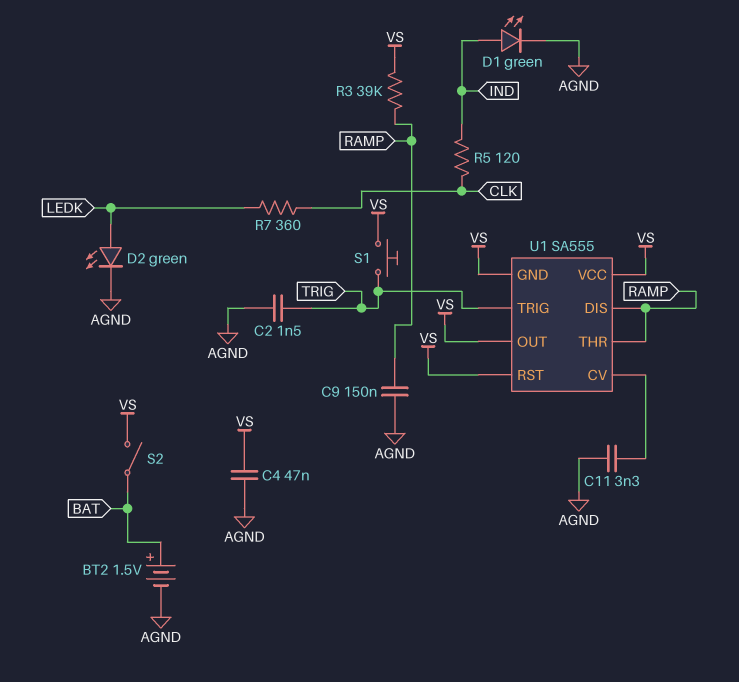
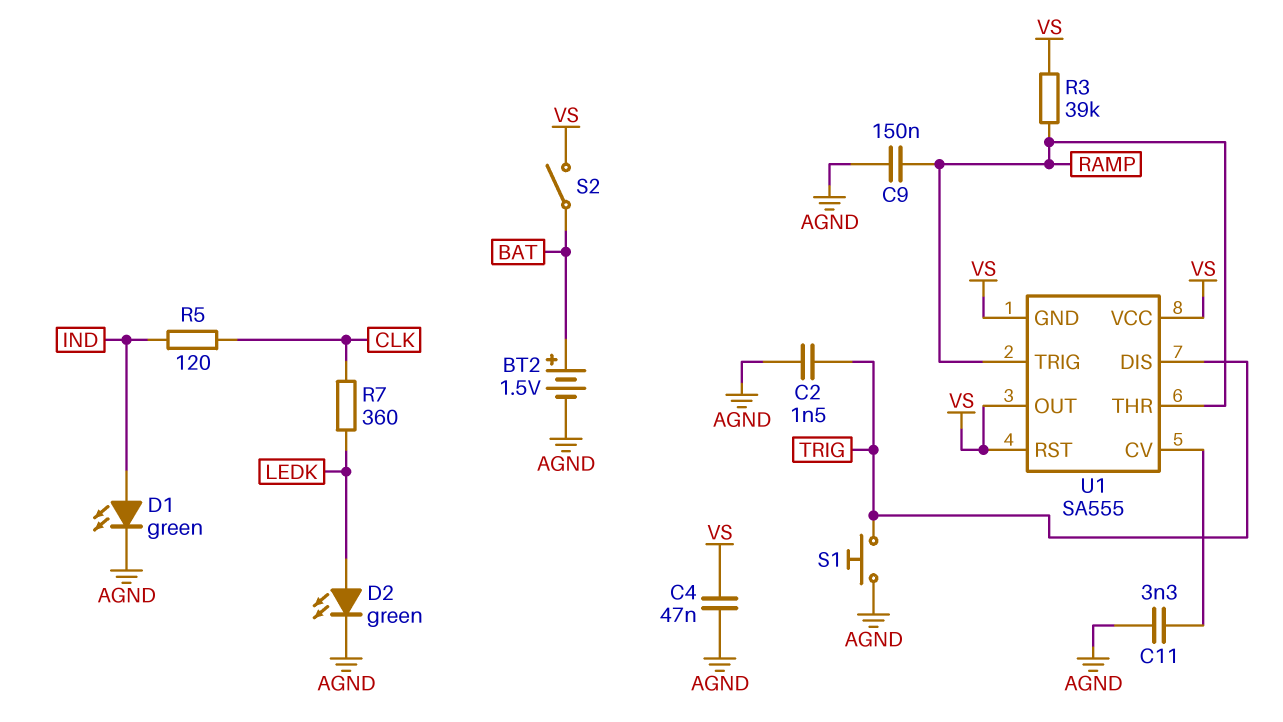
S1: button (TRIG, VS) -> button (AGND, TRIG)
U1 pin DIS: RAMP -> TRIG
U1 pin TRIG: TRIG -> RAMP

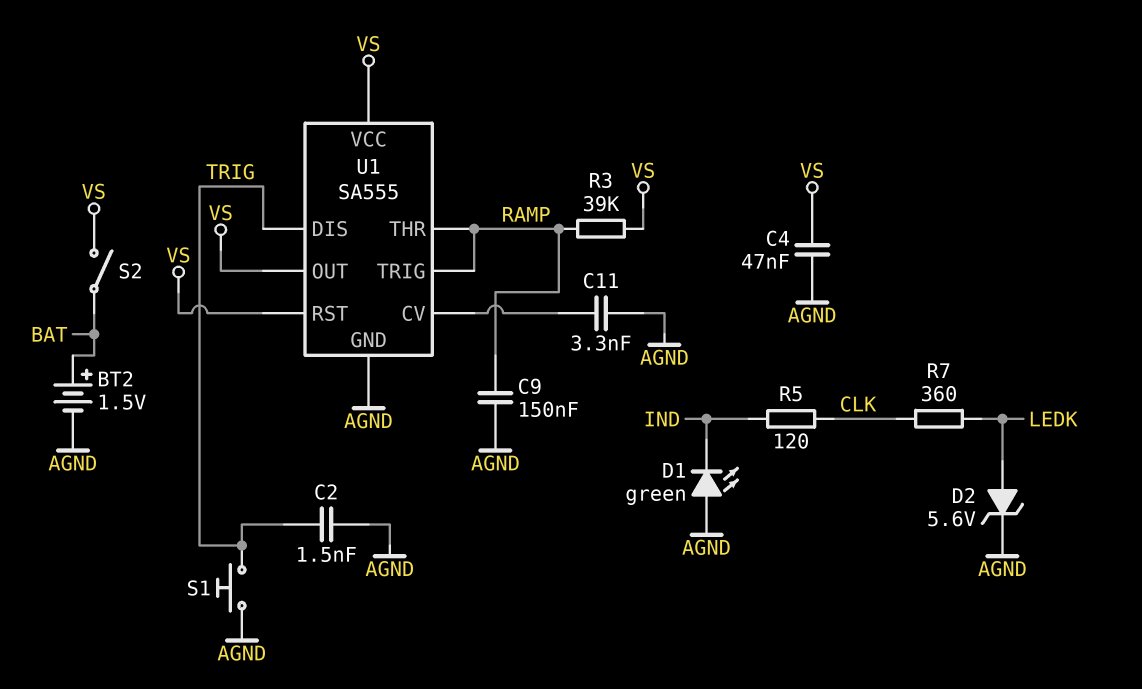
D1: LED green (A IND, K AGND) -> LED green (A AGND, K IND)
D2: LED green (A LEDK, K AGND) -> zener 5.6V (A LEDK, K AGND)
U1 pin GND: VS -> AGND

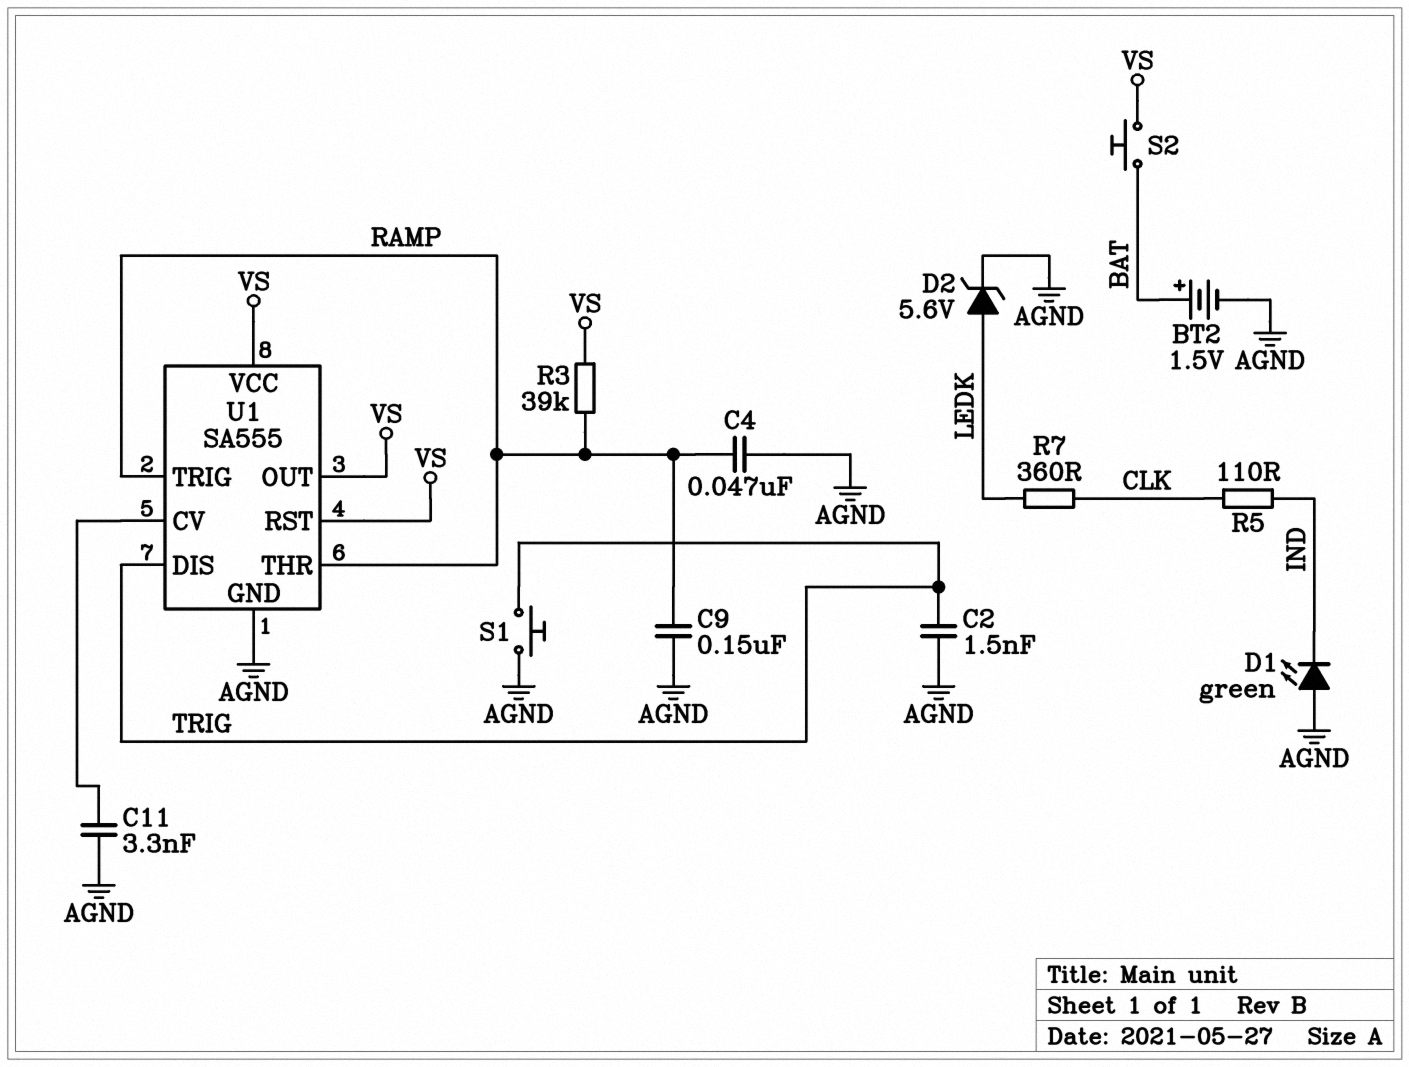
C4: 47nF (AGND, VS) -> 47nF (AGND, RAMP)
R5: 120 (CLK, IND) -> 110 (CLK, IND)
S2: switch (BAT, VS) -> button (BAT, VS)

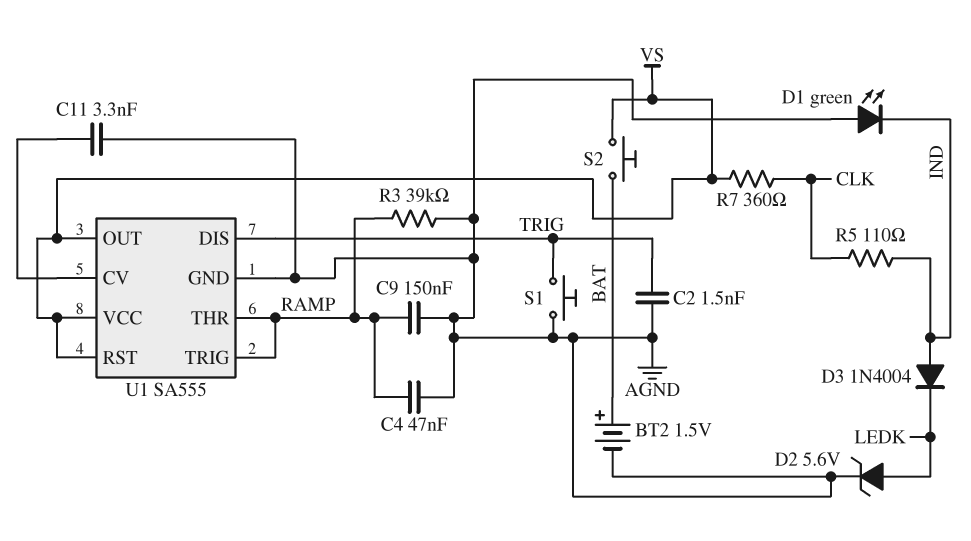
D3: none -> diode 1N4004 (A IND, K LEDK)
R3: 39k (RAMP, VS) -> 39k (AGND, RAMP)
R7: 360 (CLK, LEDK) -> 360 (CLK, VS)

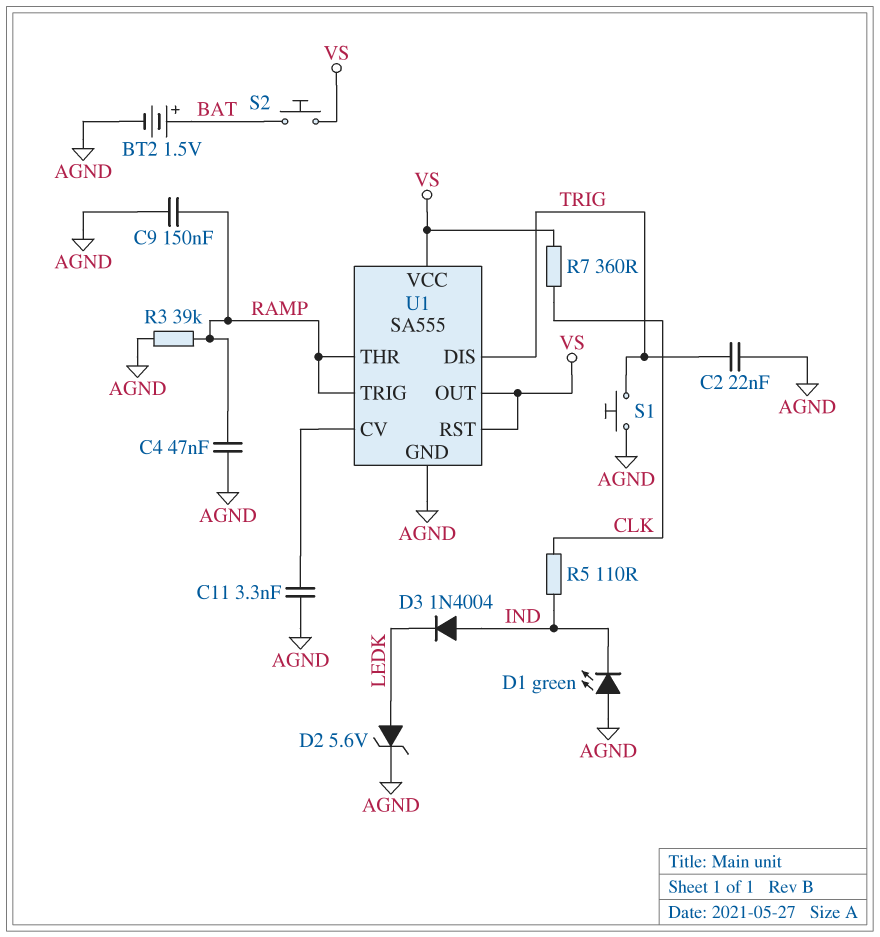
C2: 1.5nF (AGND, TRIG) -> 22nF (AGND, TRIG)

